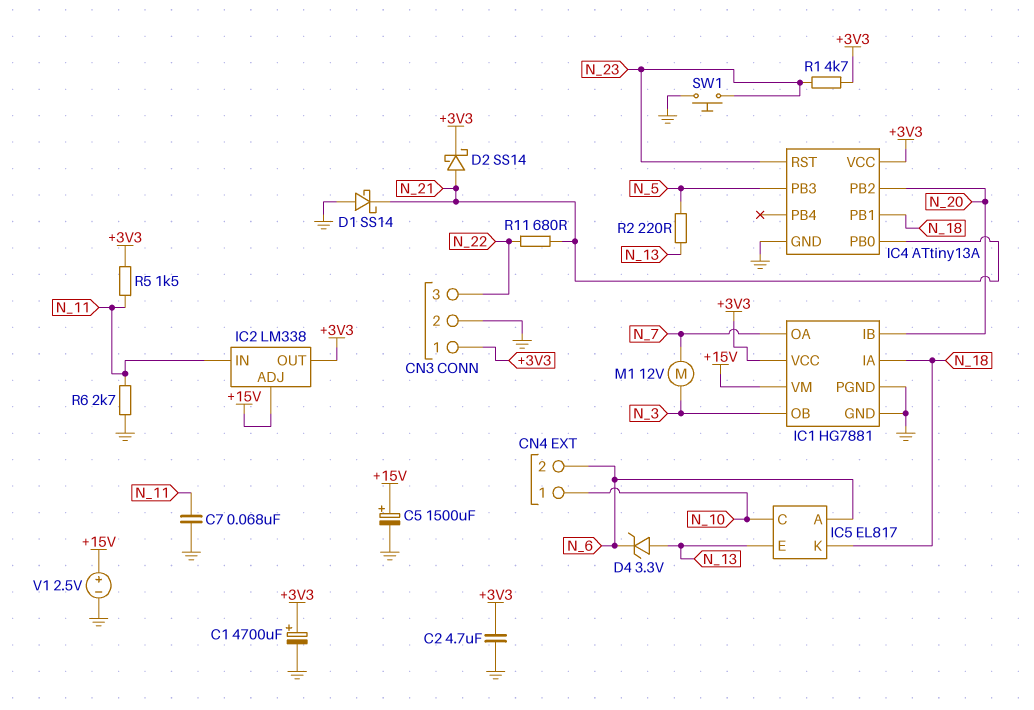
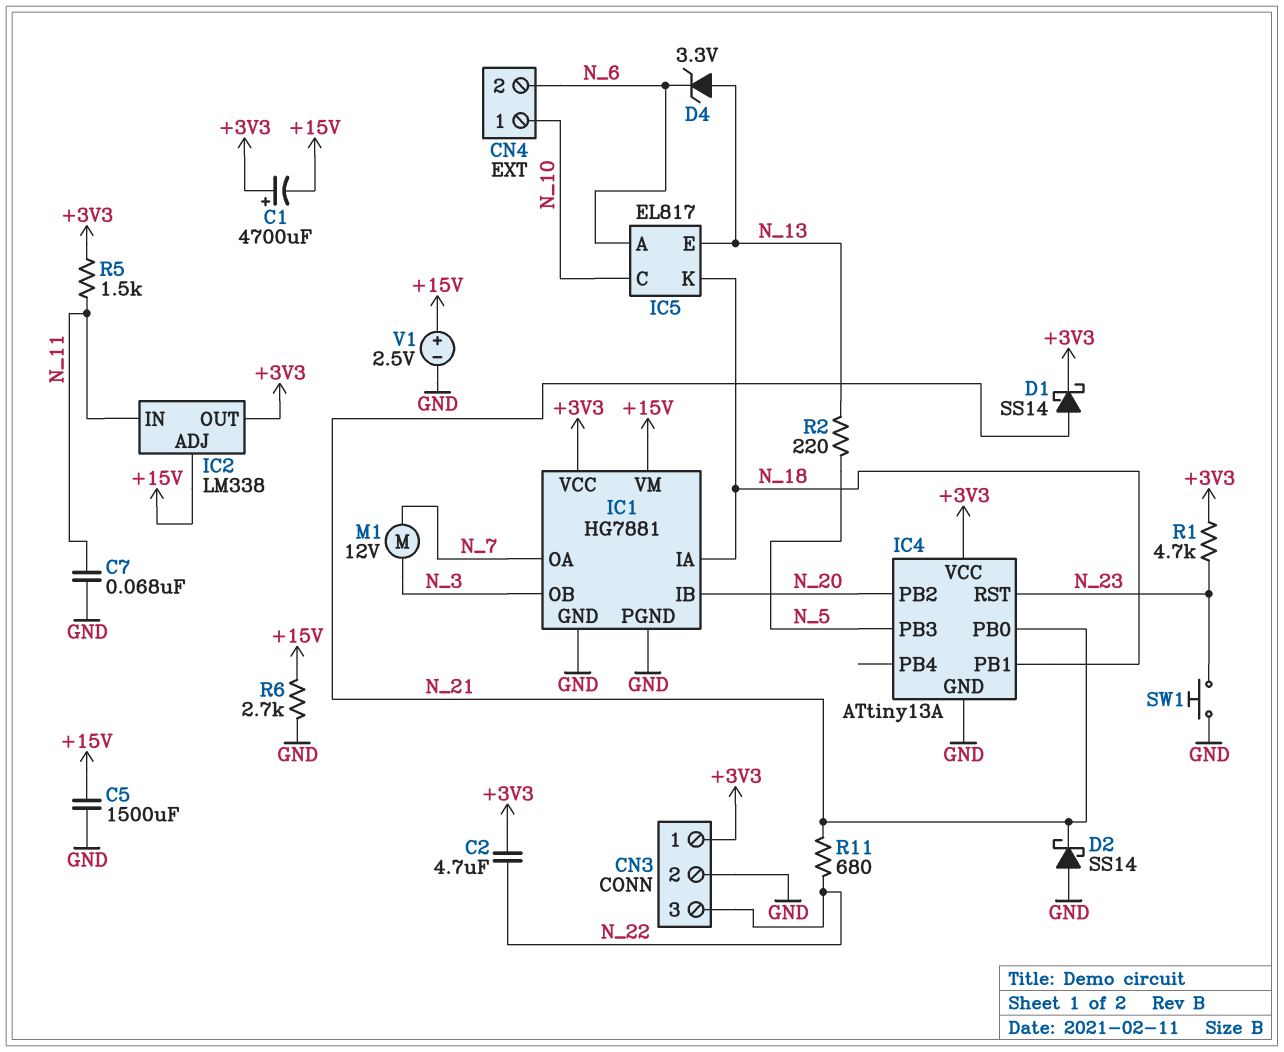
C1: 4700uF (plus +3V3, minus GND) -> 4700uF (plus +3V3, minus +15V)
C2: 4.7uF (+3V3, GND) -> 4.7uF (+3V3, N_22)
C5: 1500uF (plus +15V, minus GND) -> 1500uF (+15V, GND)
D1: schottky SS14 (A GND, K N_21) -> schottky SS14 (A N_21, K +3V3)
D2: schottky SS14 (A N_21, K +3V3) -> schottky SS14 (A GND, K N_21)
R6: 2.7k (GND, N_11) -> 2.7k (+15V, GND)

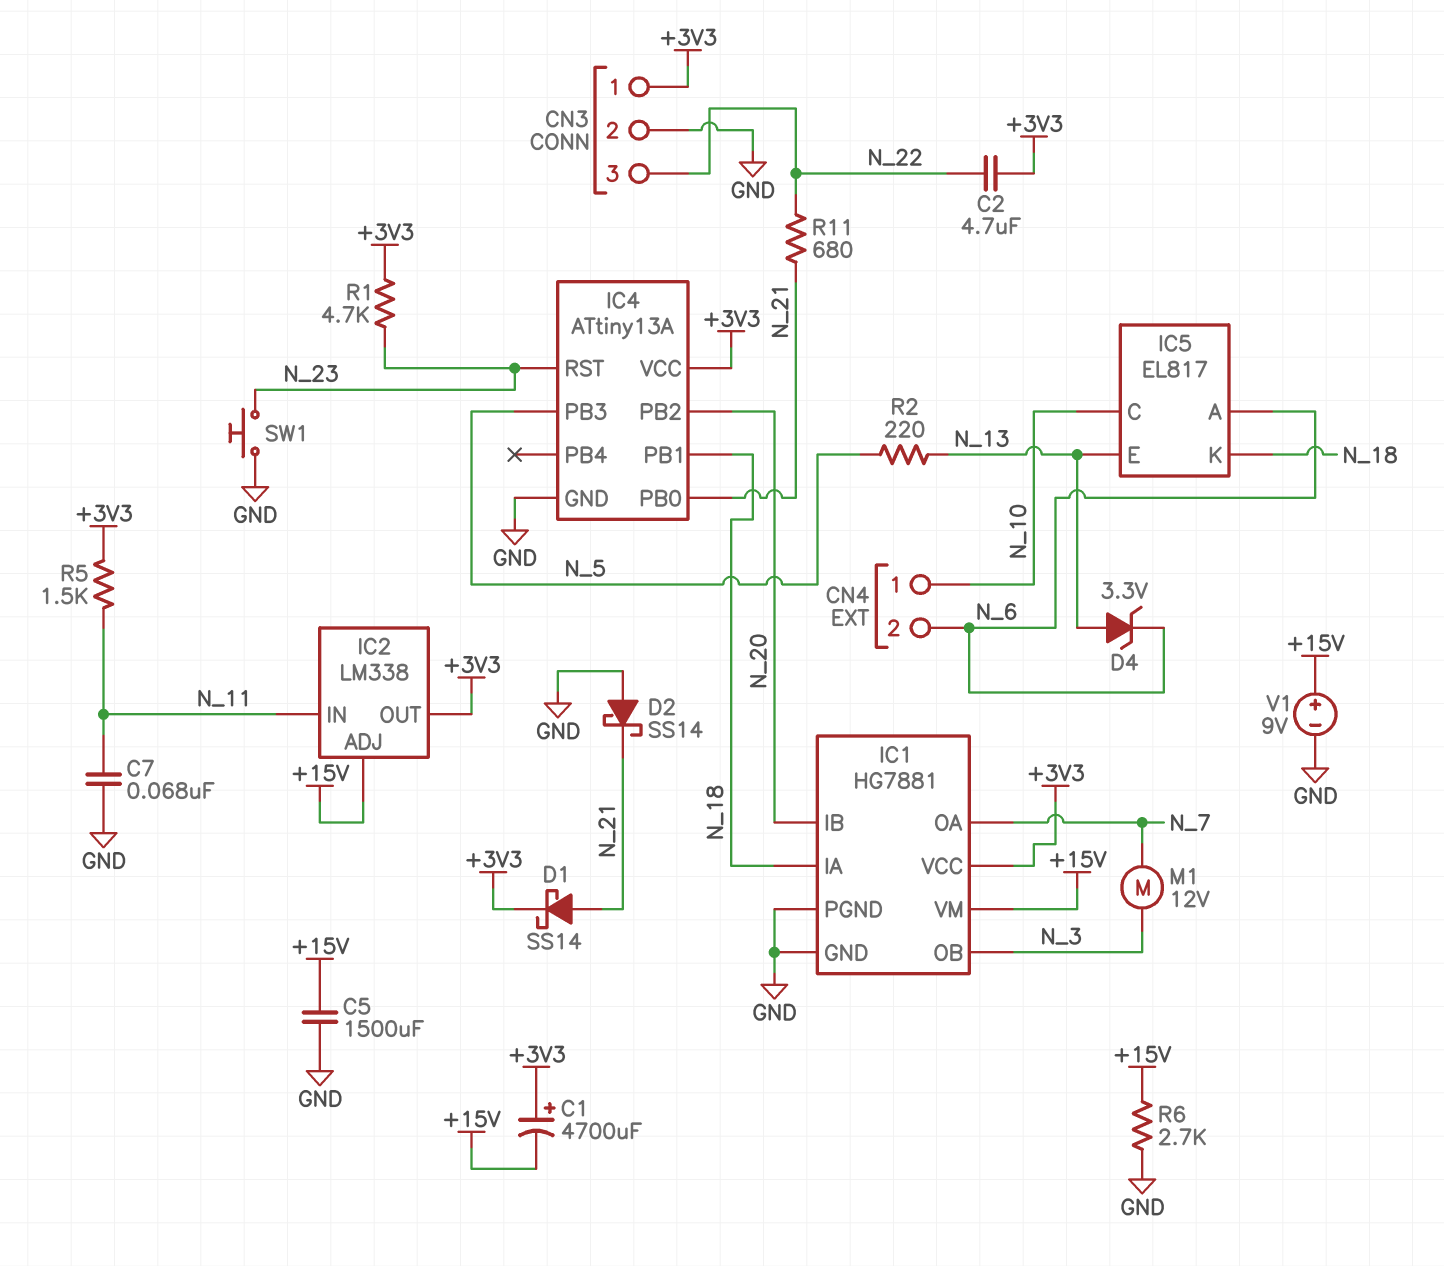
V1: 2.5V (plus +15V, minus GND) -> 9V (plus +15V, minus GND)

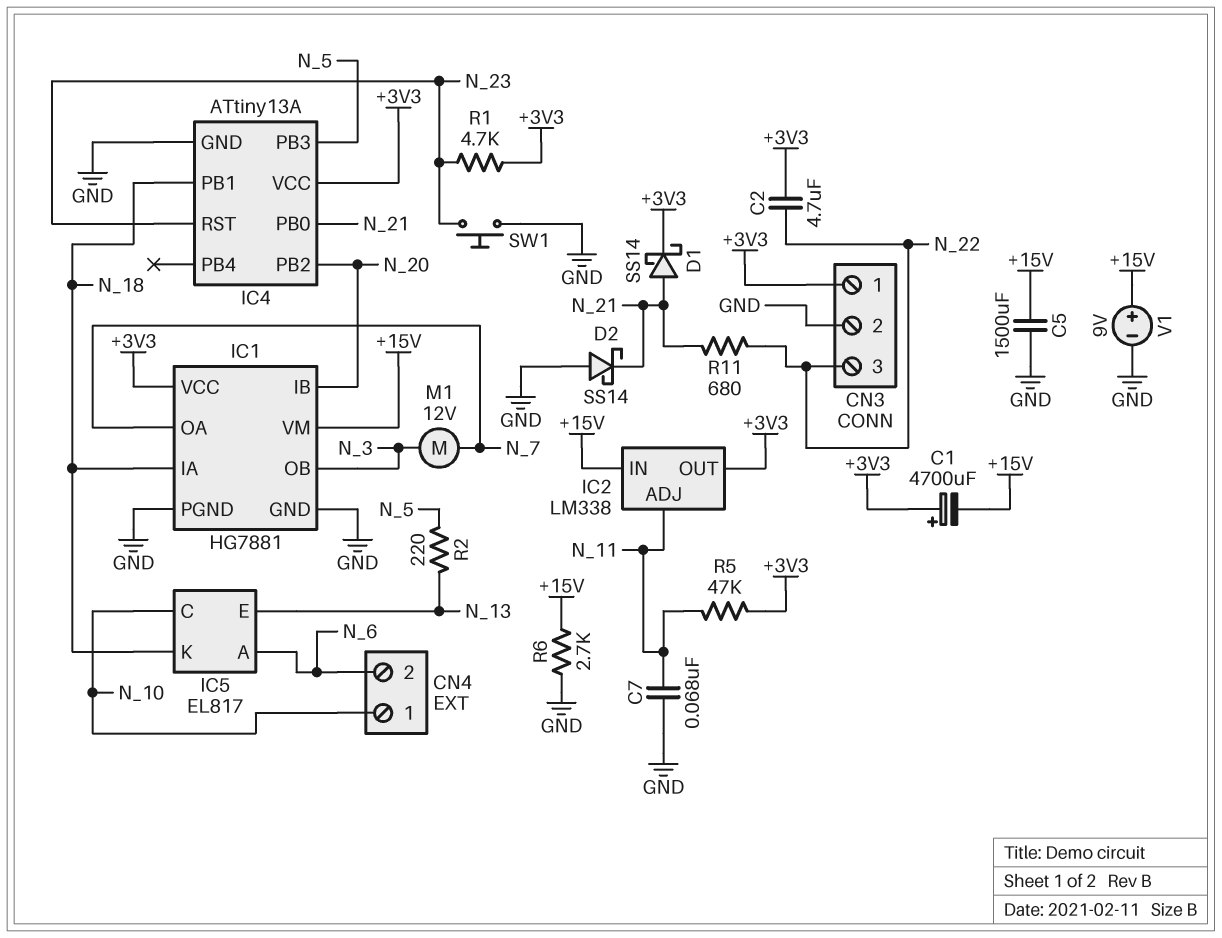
D4: zener 3.3V (A N_13, K N_6) -> none
IC2 pin ADJ: +15V -> N_11
IC2 pin IN: N_11 -> +15V
R5: 1.5k (+3V3, N_11) -> 47k (+3V3, N_11)

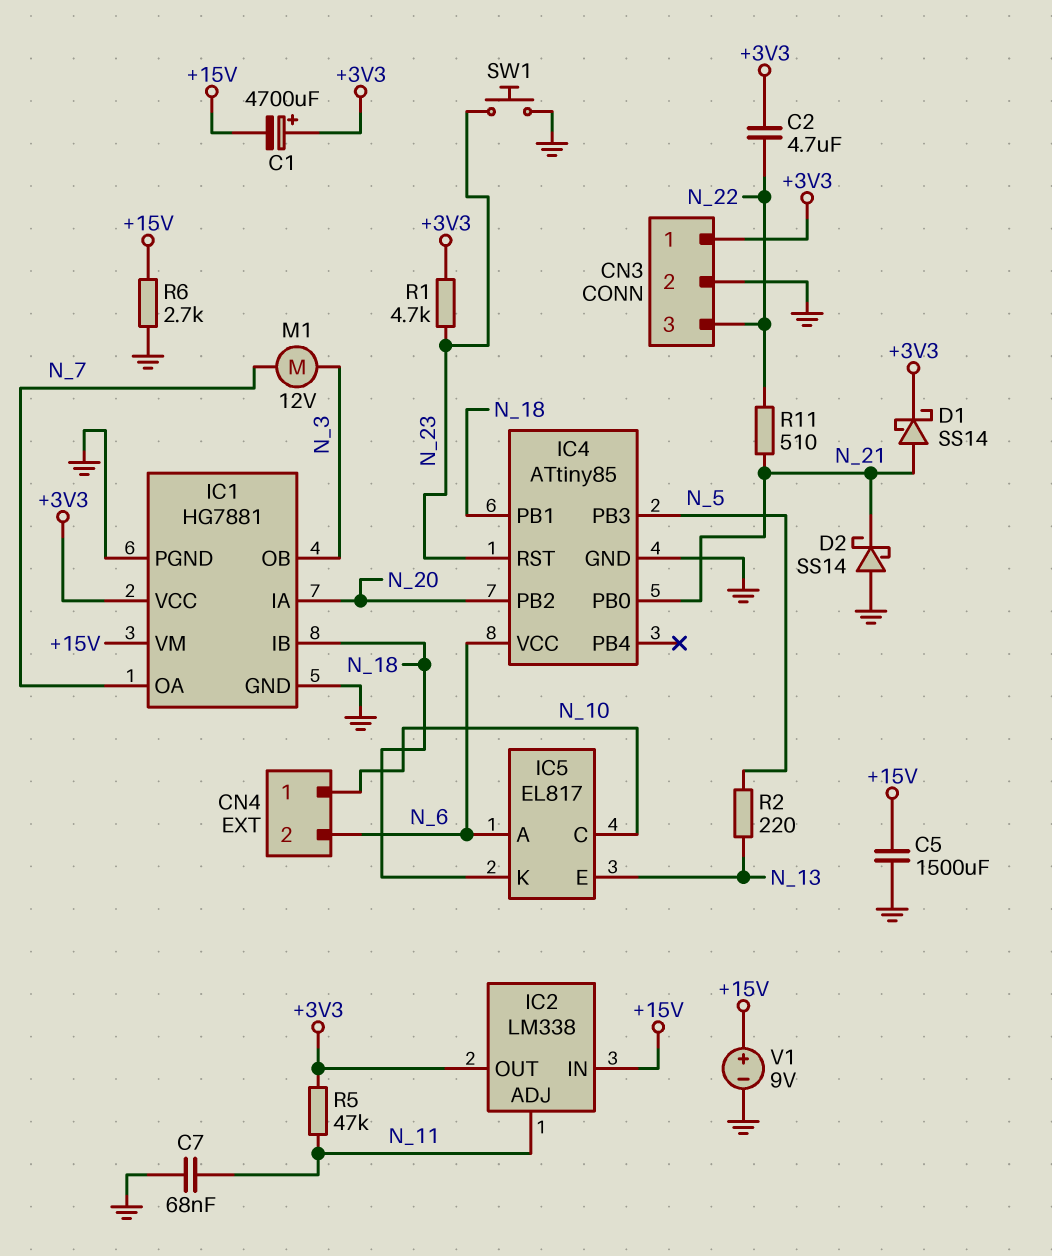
IC1 pin IA: N_18 -> N_20
IC1 pin IB: N_20 -> N_18
IC4: ATtiny13A -> ATtiny85
IC4 pin VCC: +3V3 -> N_6
R11: 680 (N_21, N_22) -> 510 (N_21, N_22)

